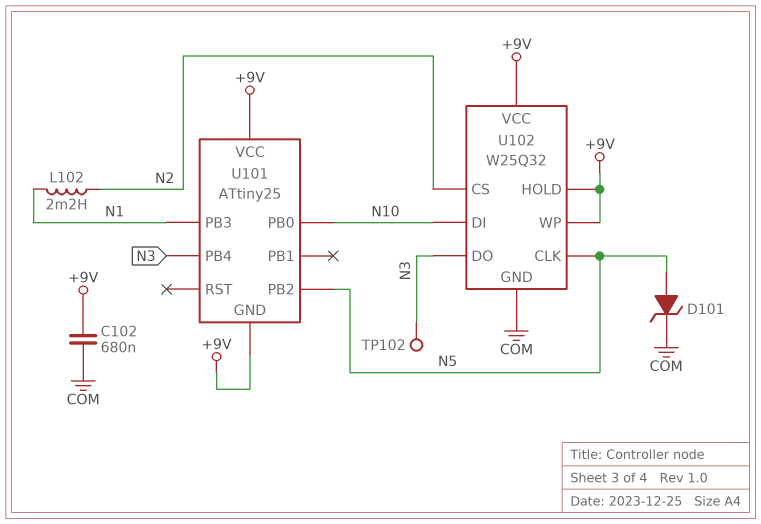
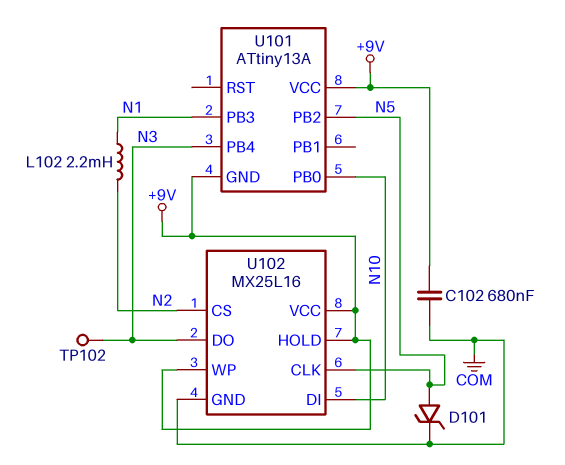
U101: ATtiny25 -> ATtiny13A
U102: W25Q32 -> MX25L16

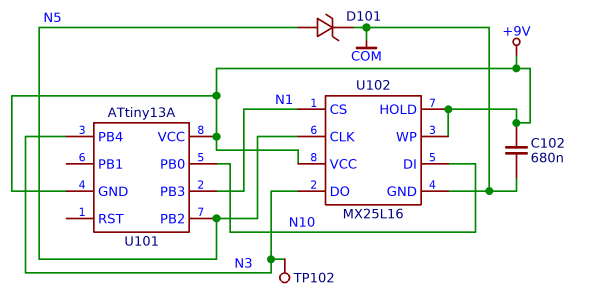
L102: 2.2mH (N1, N2) -> none
U102 pin CS: N2 -> N1

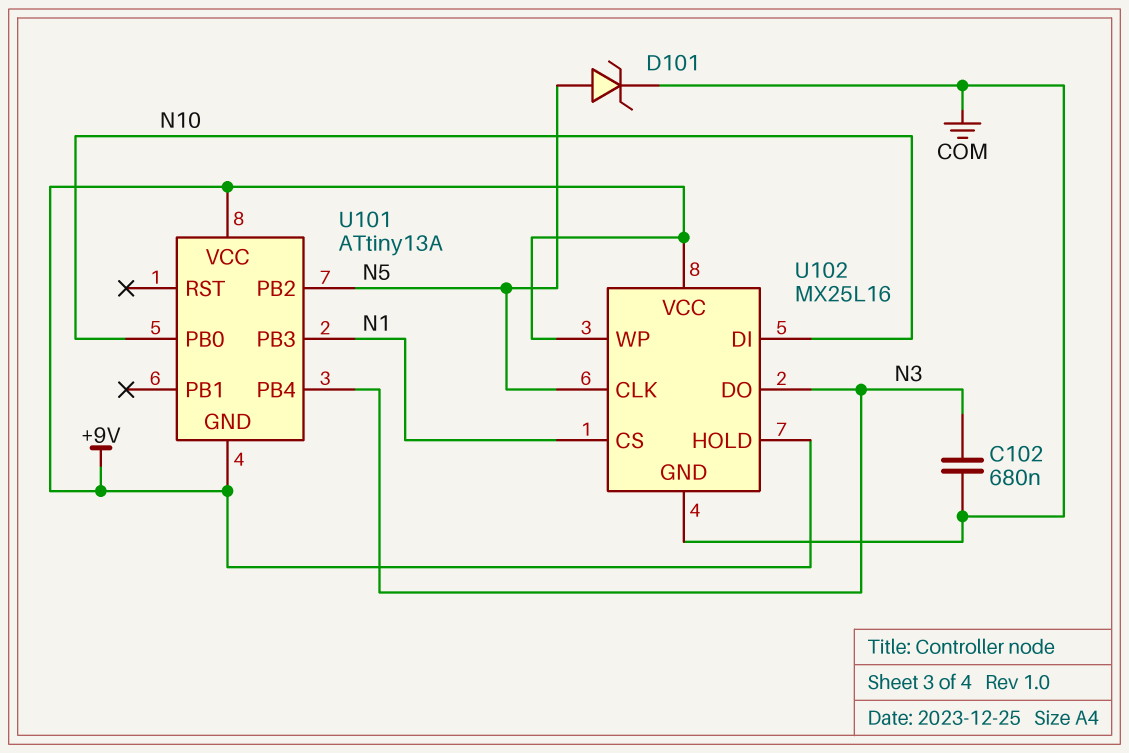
C102: 680nF (+9V, COM) -> 680nF (COM, N3)
TP102: test point (N3) -> none

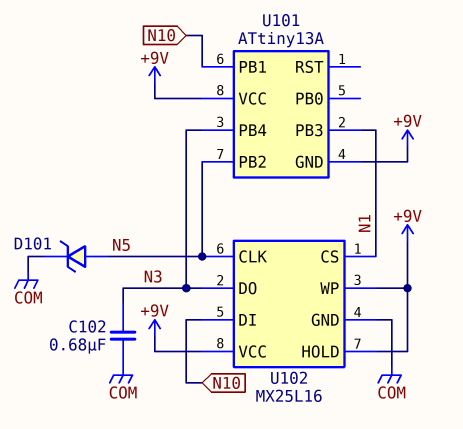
U101 pin PB0: N10 -> none
U101 pin PB1: none -> N10

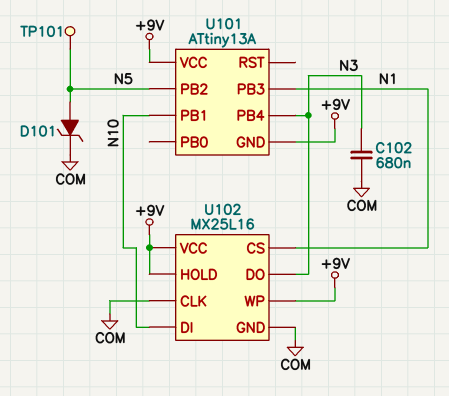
TP101: none -> test point (N5)
U102 pin CLK: N5 -> COM

